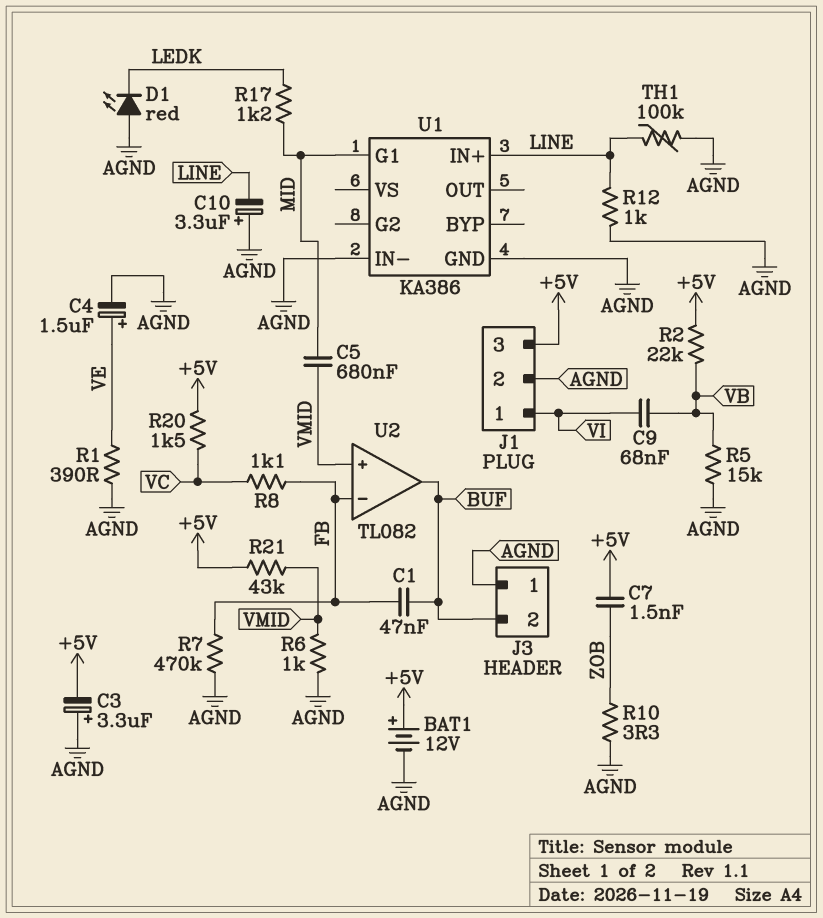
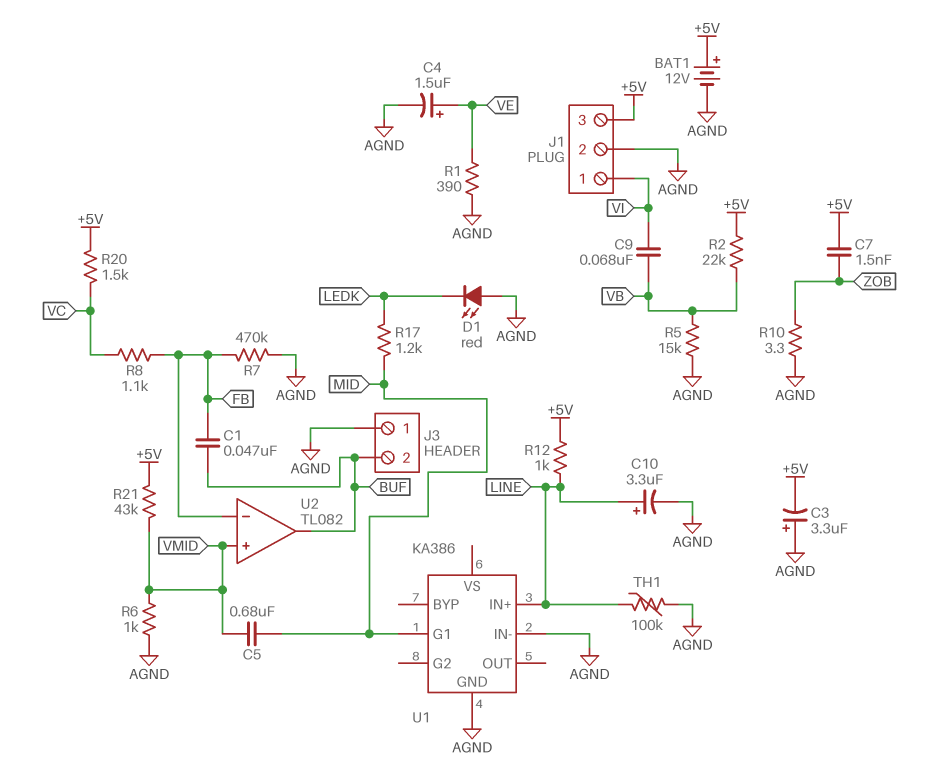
C10: 3.3uF (plus AGND, minus LINE) -> 3.3uF (plus LINE, minus AGND)
R12: 1k (AGND, LINE) -> 1k (+5V, LINE)

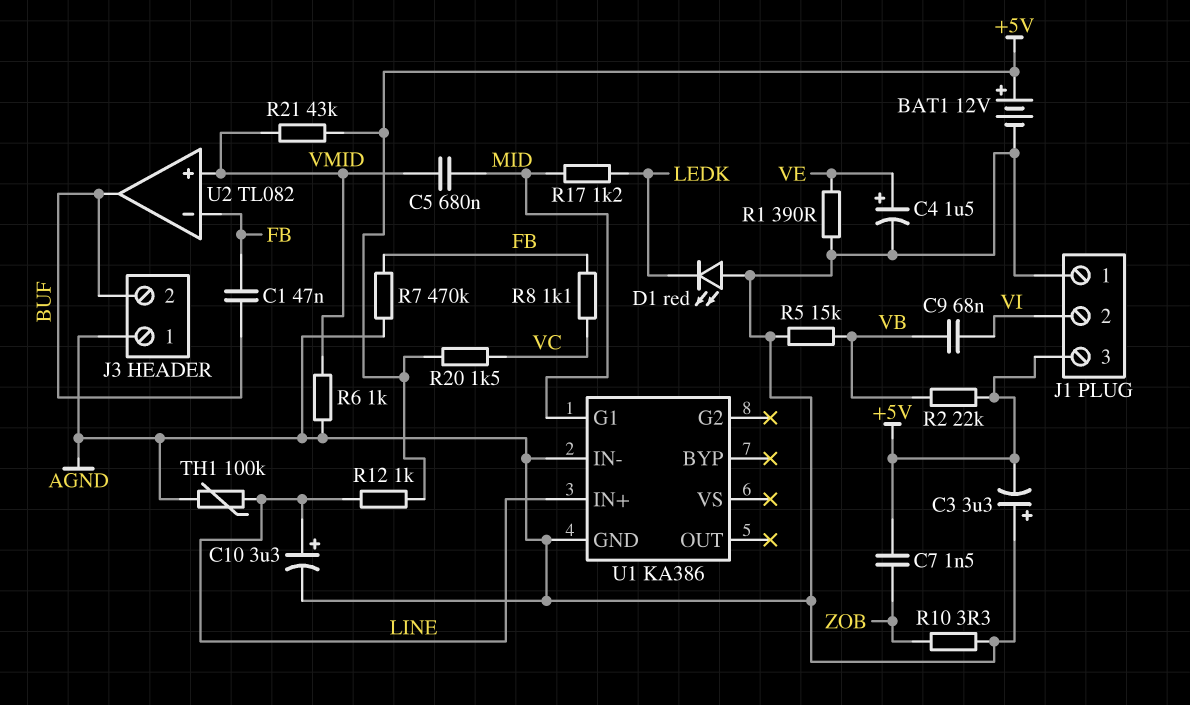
J1 pin 1: VI -> AGND
J1 pin 2: AGND -> VI

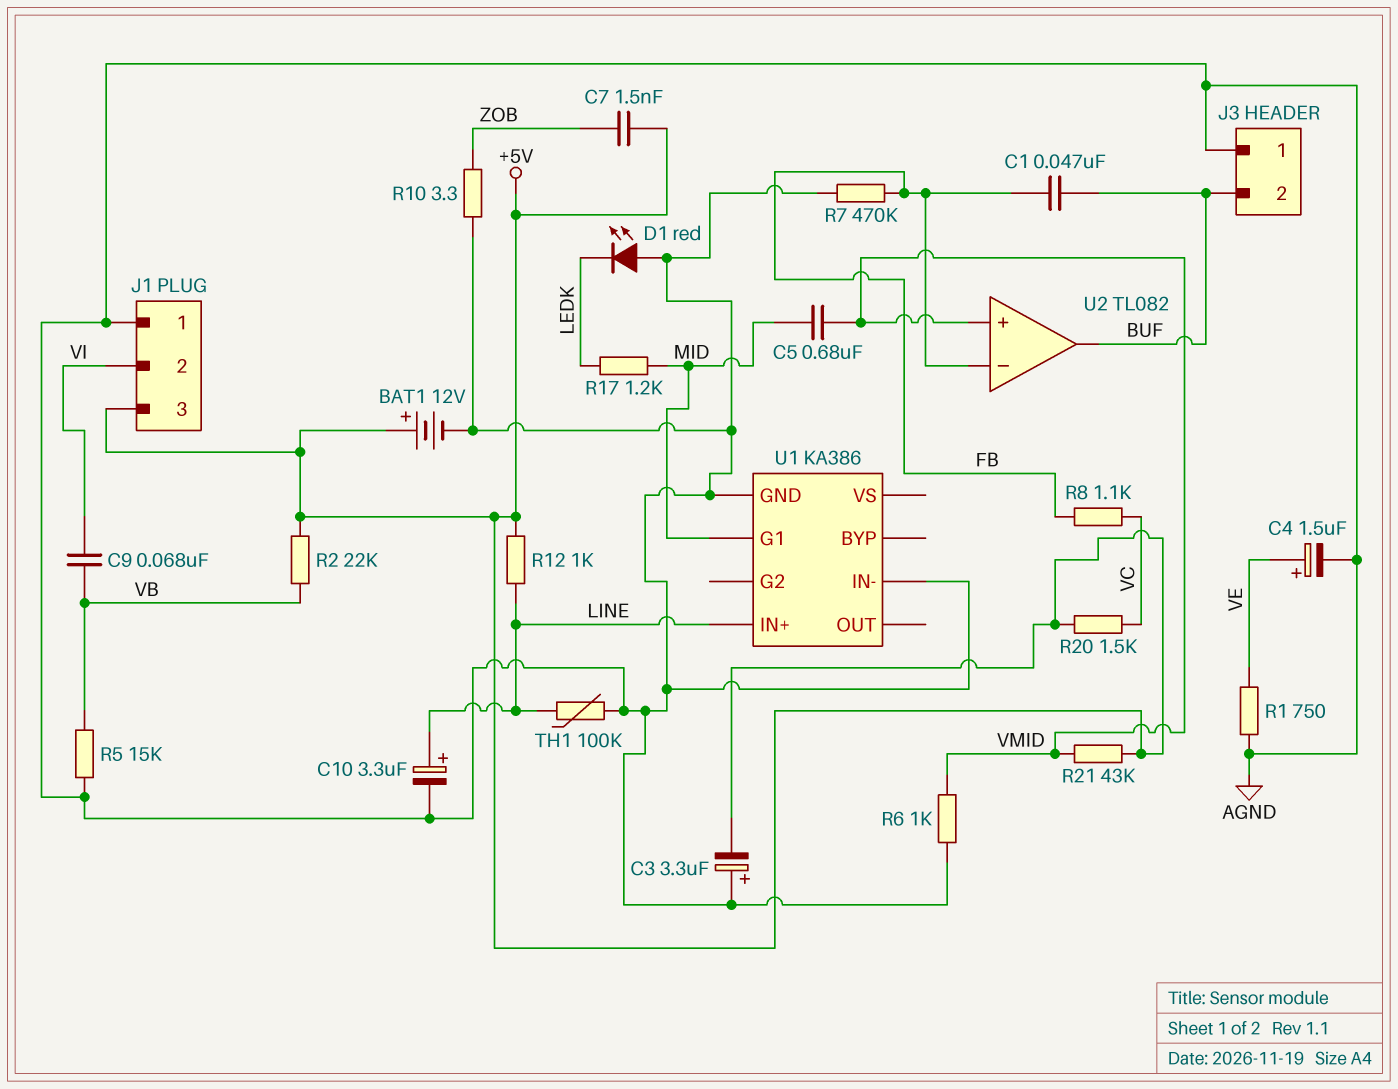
R1: 390 (AGND, VE) -> 750 (AGND, VE)

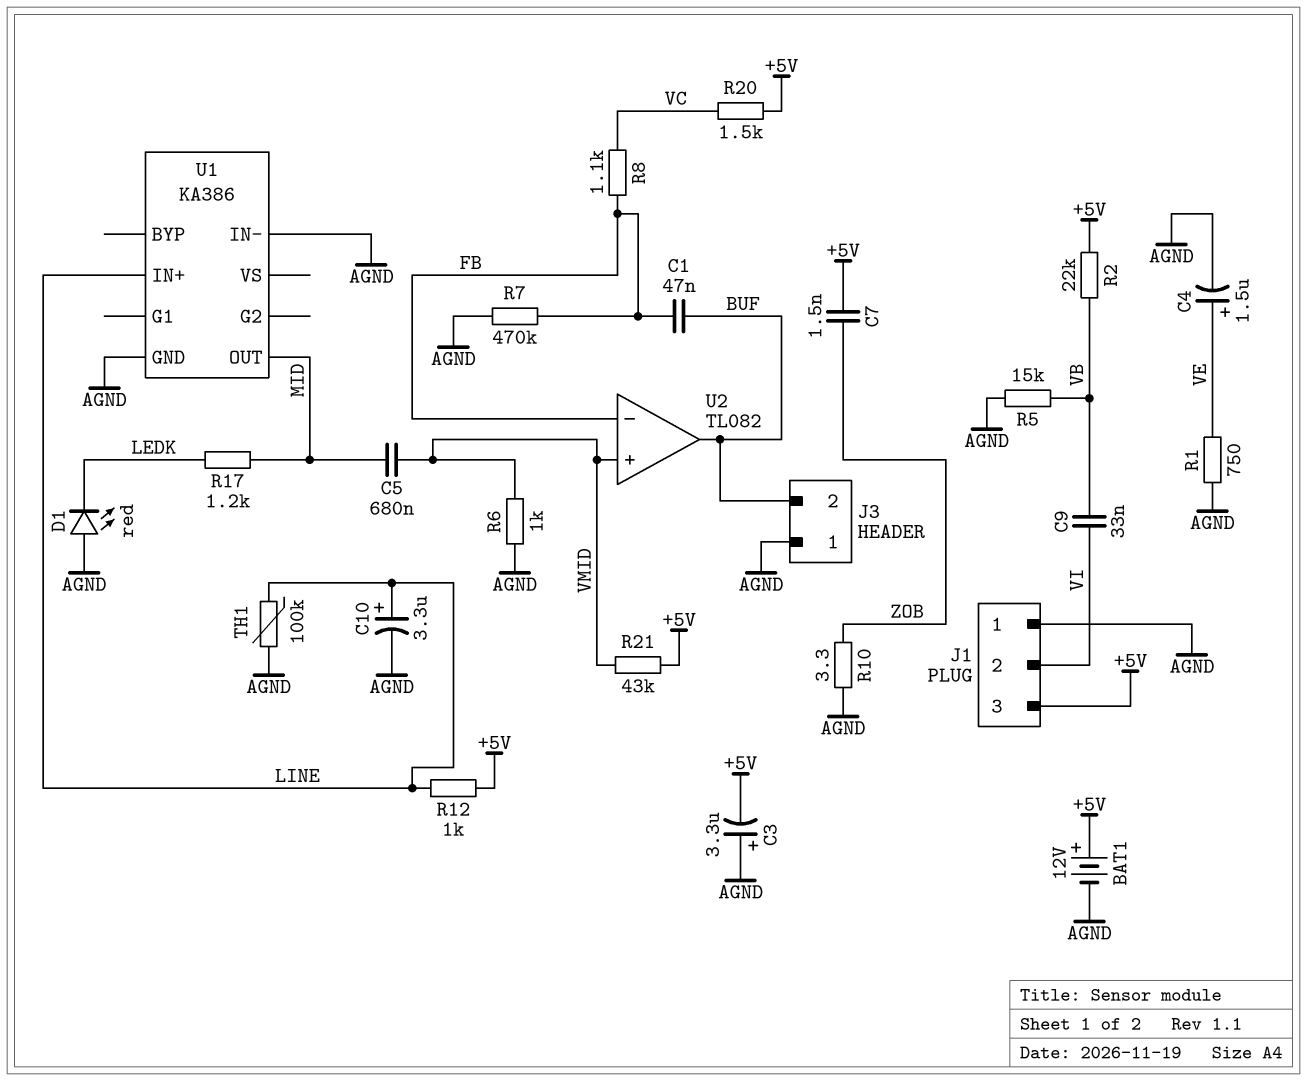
C9: 68nF (VB, VI) -> 33nF (VB, VI)
U1 pin G1: MID -> none
U1 pin OUT: none -> MID

